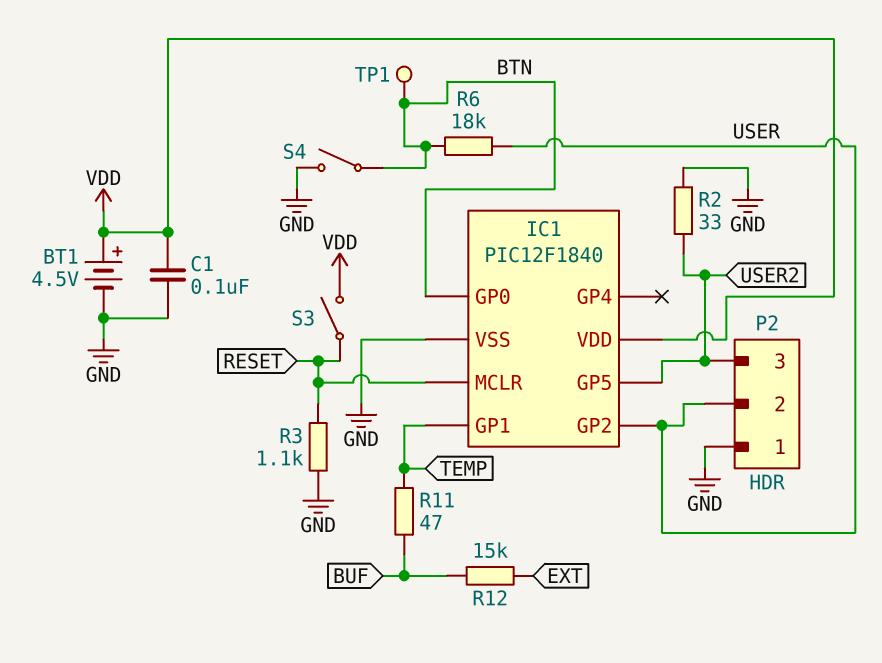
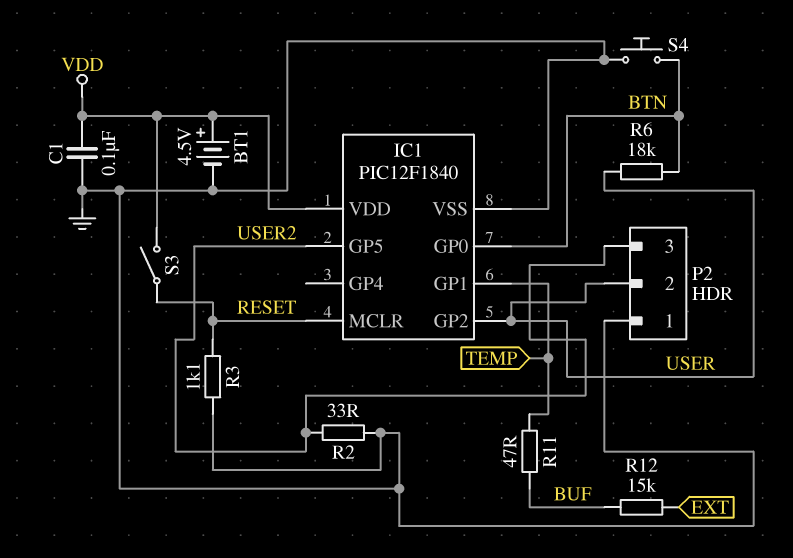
S4: switch (BTN, GND) -> button (BTN, GND)
TP1: test point (BTN) -> none

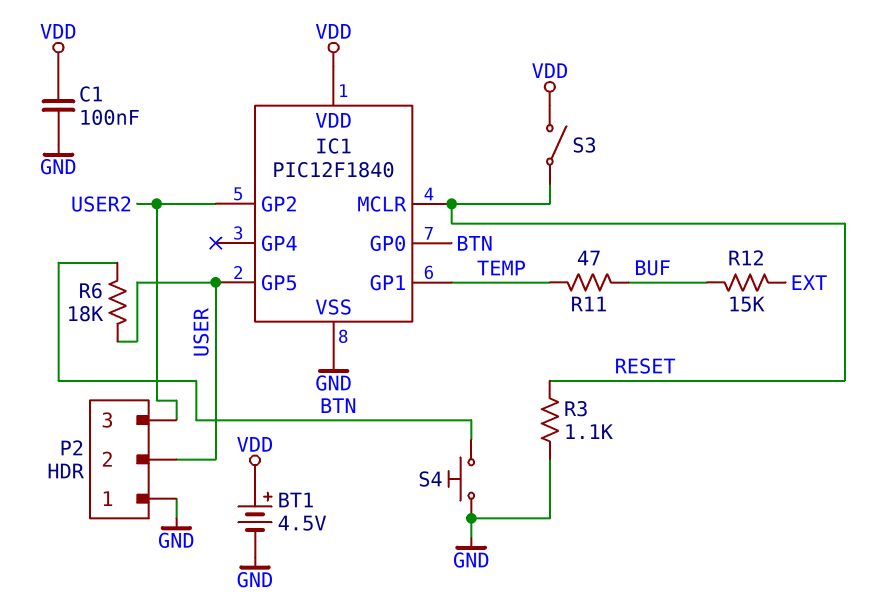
IC1 pin GP2: USER -> USER2
IC1 pin GP5: USER2 -> USER
R2: 33 (GND, USER2) -> none

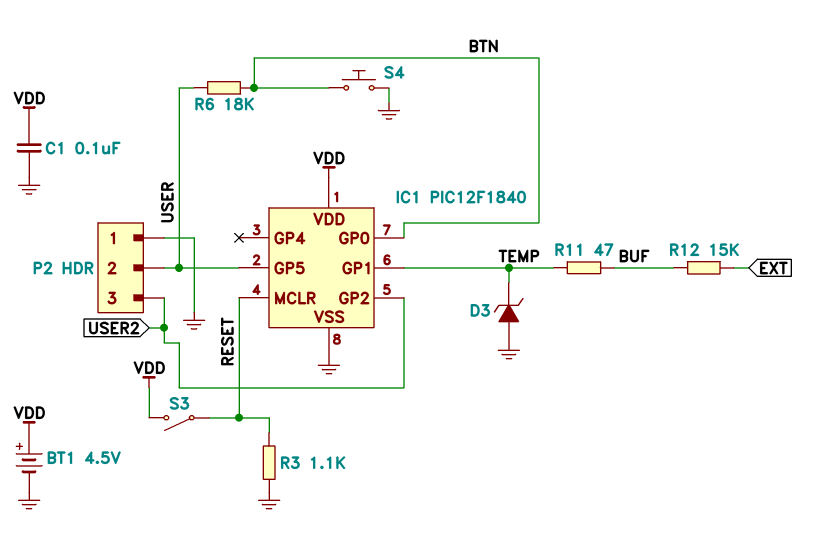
D3: none -> zener (A GND, K TEMP)

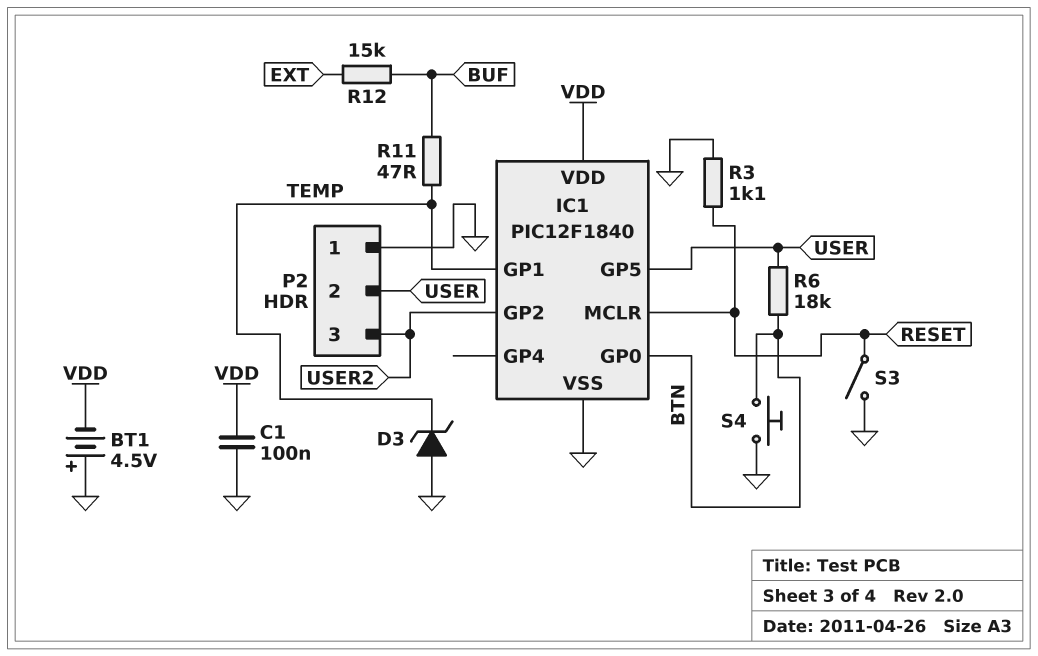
BT1: 4.5V (plus VDD, minus GND) -> 4.5V (plus GND, minus VDD)
S3: switch (RESET, VDD) -> switch (GND, RESET)

